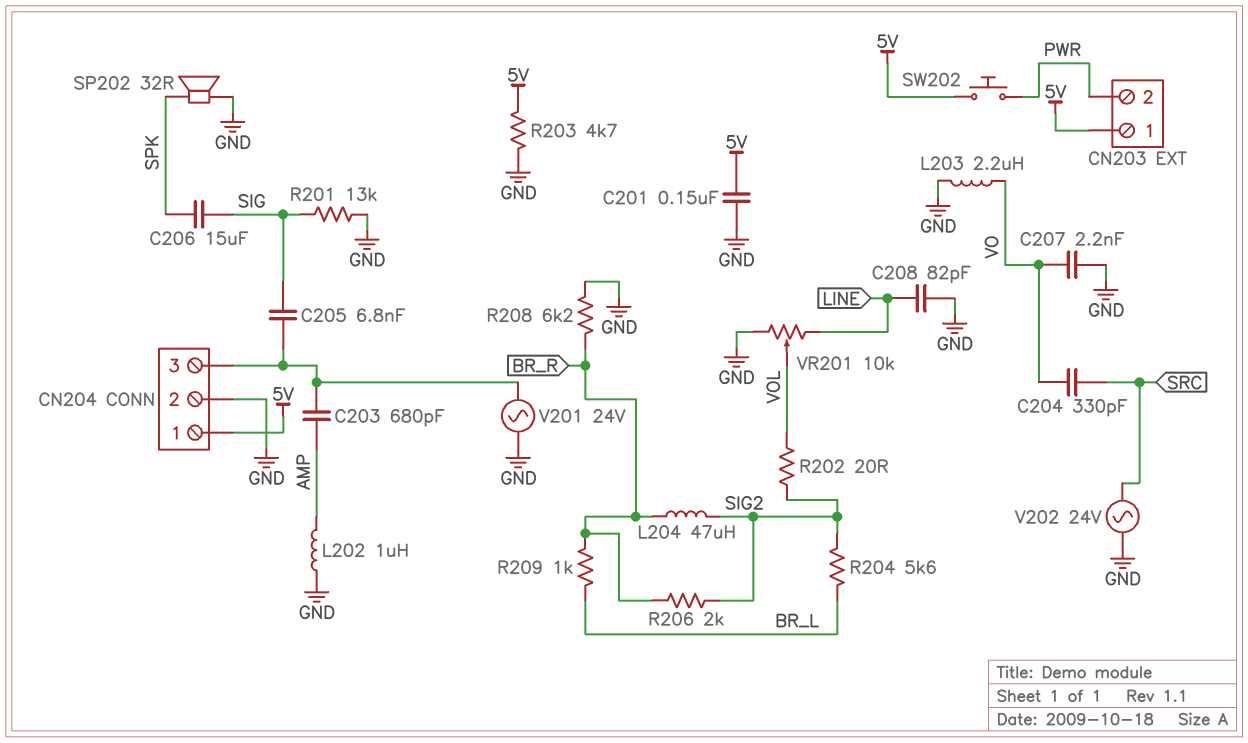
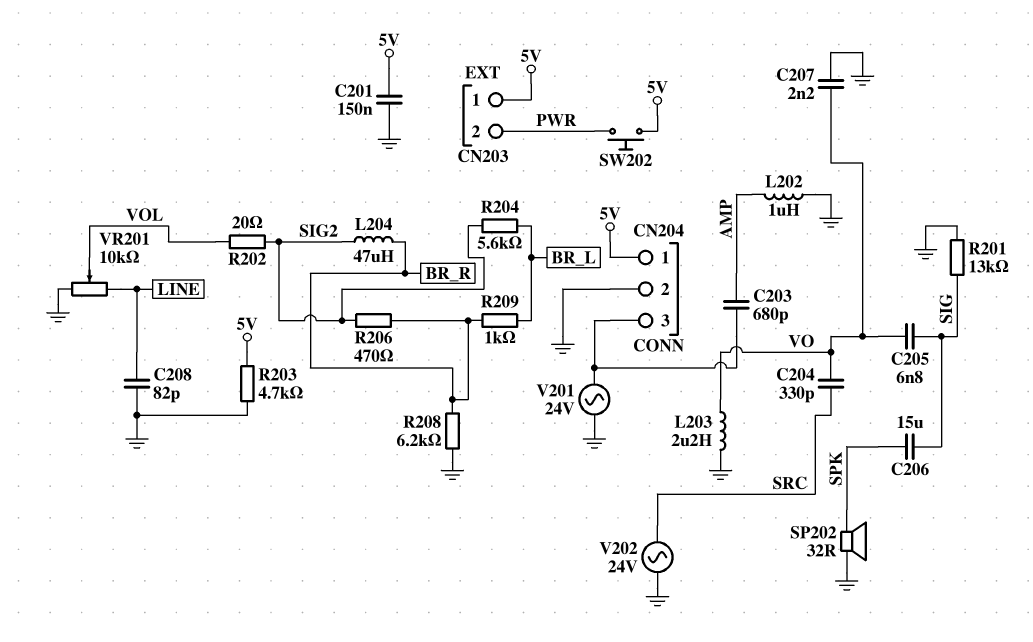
C205: 6.8nF (CN204/3, SIG) -> 6.8nF (SIG, VO)
R206: 2k (BR_R, SIG2) -> 470 (BR_R, SIG2)

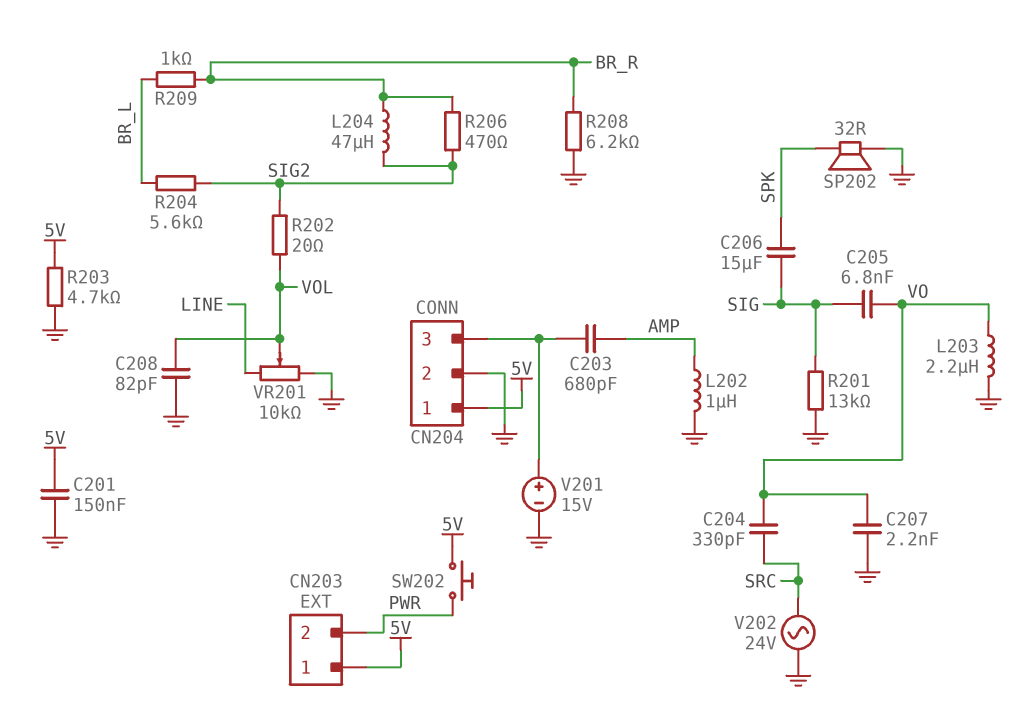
C208: 82pF (GND, LINE) -> 82pF (GND, VOL)
V201: AC 24V (CN204/3, GND) -> 15V (plus CN204/3, minus GND)

